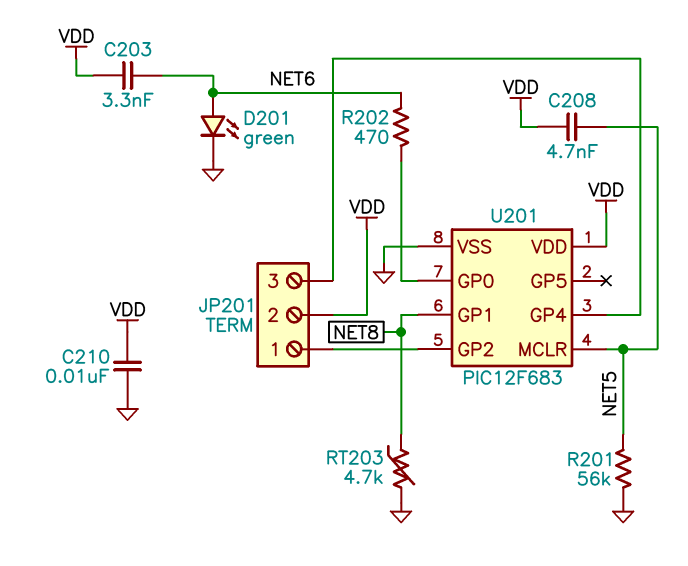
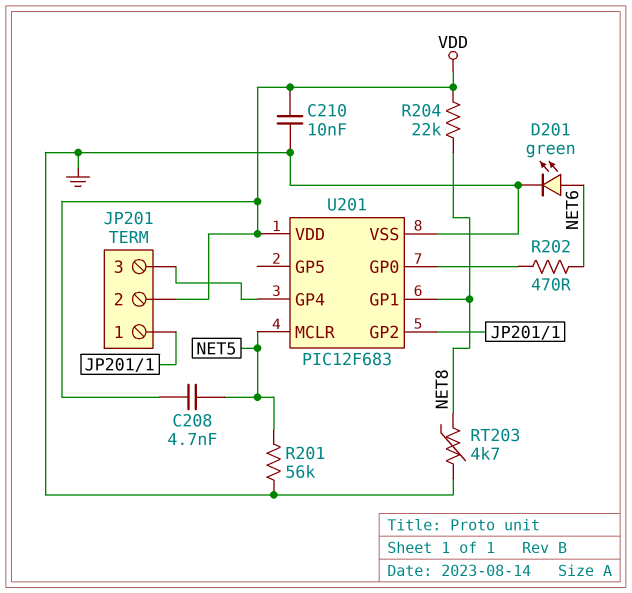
C203: 3.3nF (NET6, VDD) -> none
R204: none -> 22k (NET8, VDD)

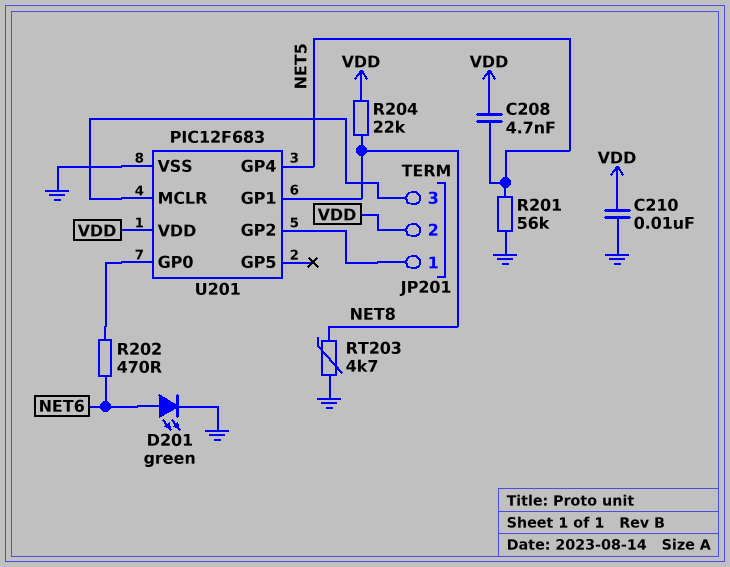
U201 pin GP4: JP201/3 -> NET5
U201 pin MCLR: NET5 -> JP201/3

